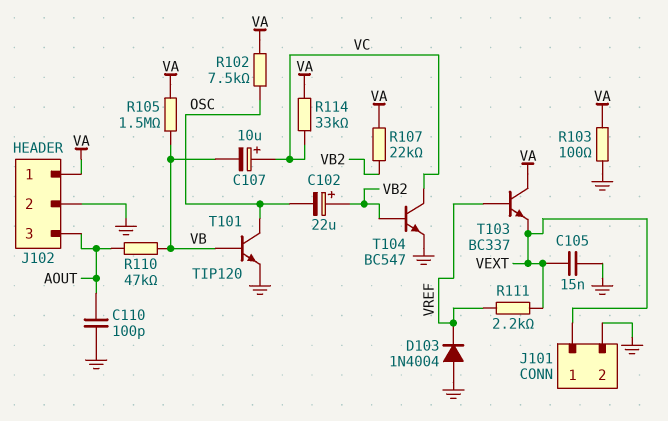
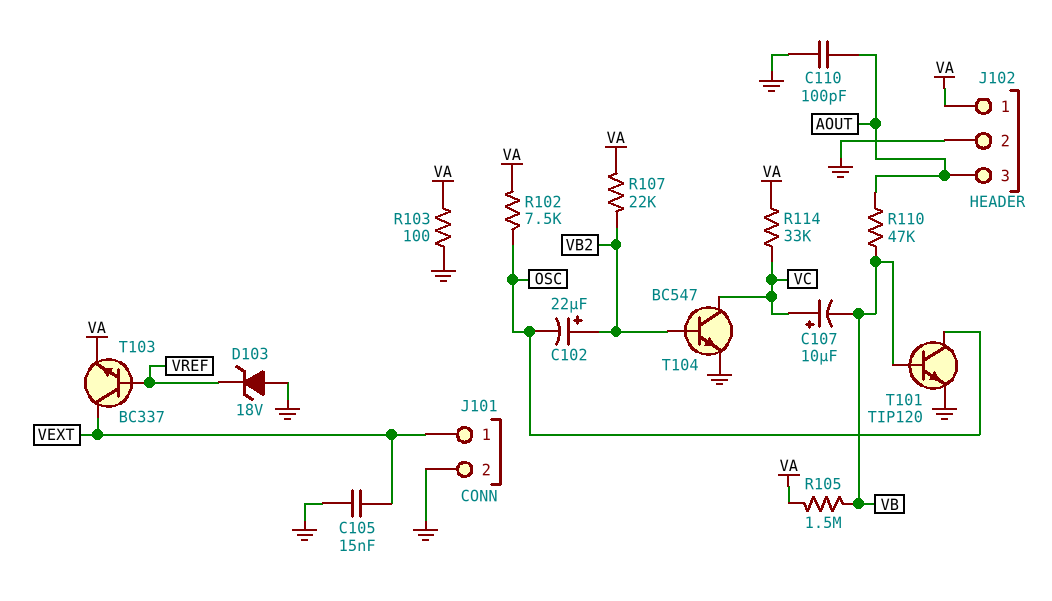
D103: diode 1N4004 (A GND, K VREF) -> zener 18V (A GND, K VREF)
R111: 2.2k (VEXT, VREF) -> none
T103: NPN BC337 (B VREF, C VA, E VEXT) -> NPN BC337 (B VREF, C VEXT, E VA)

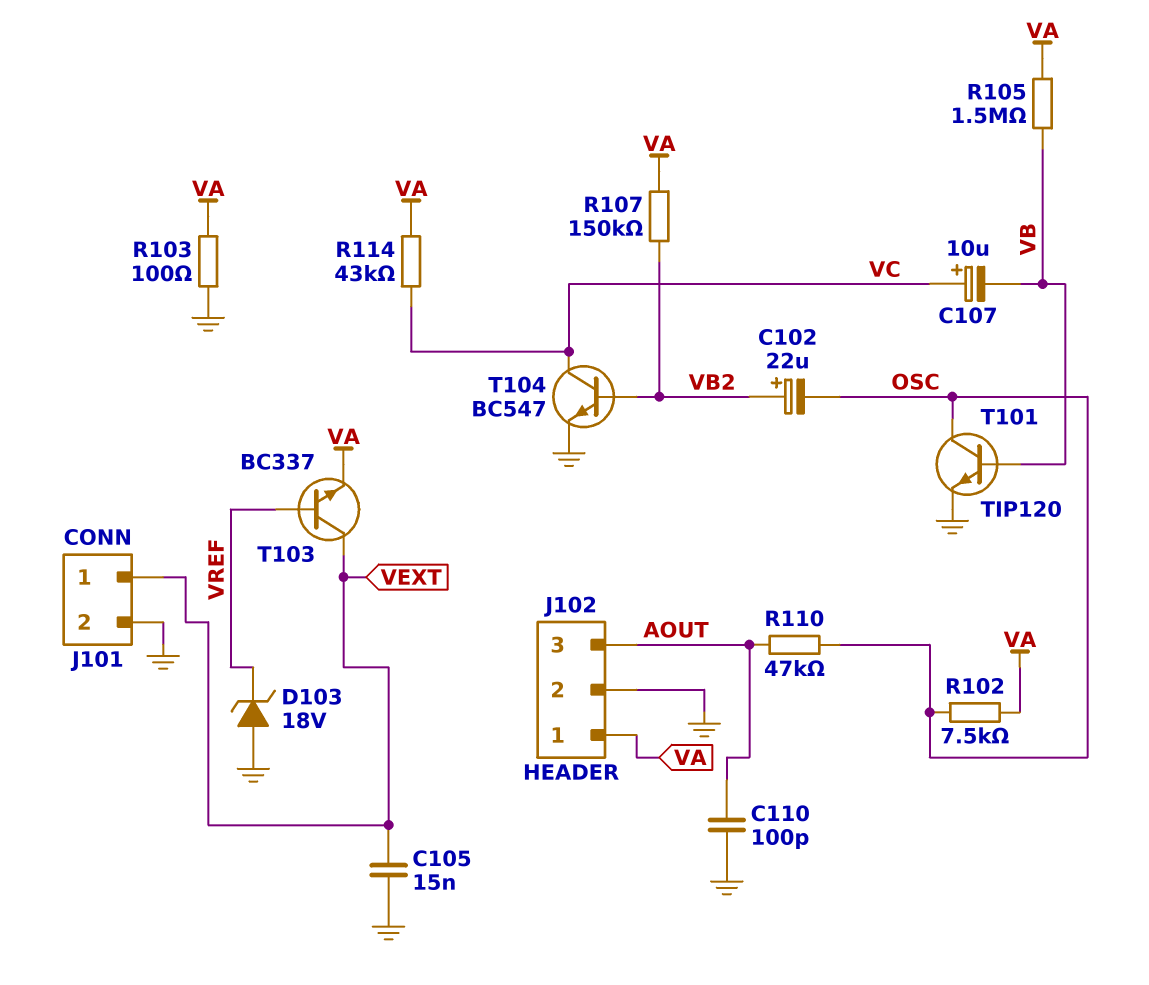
R107: 22k (VA, VB2) -> 150k (VA, VB2)
R110: 47k (AOUT, VB) -> 47k (AOUT, OSC)
R114: 33k (VA, VC) -> 43k (VA, VC)

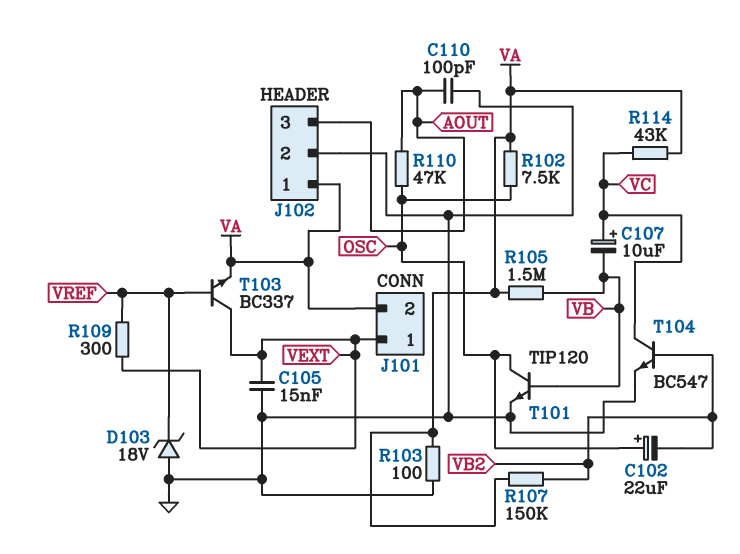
C102: 22uF (plus VB2, minus OSC) -> 22uF (plus OSC, minus VB2)
J101 pin 2: GND -> VA
R109: none -> 300 (VEXT, VREF)

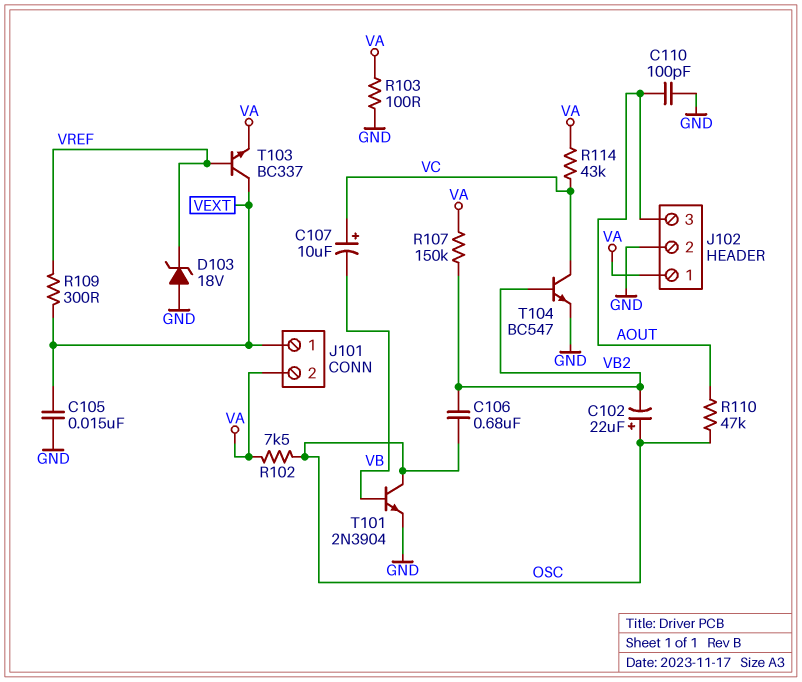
C106: none -> 680nF (OSC, VB2)
R105: 1.5M (VA, VB) -> none
T101: NPN TIP120 (B VB, C OSC, E GND) -> NPN 2N3904 (B VB, C OSC, E GND)

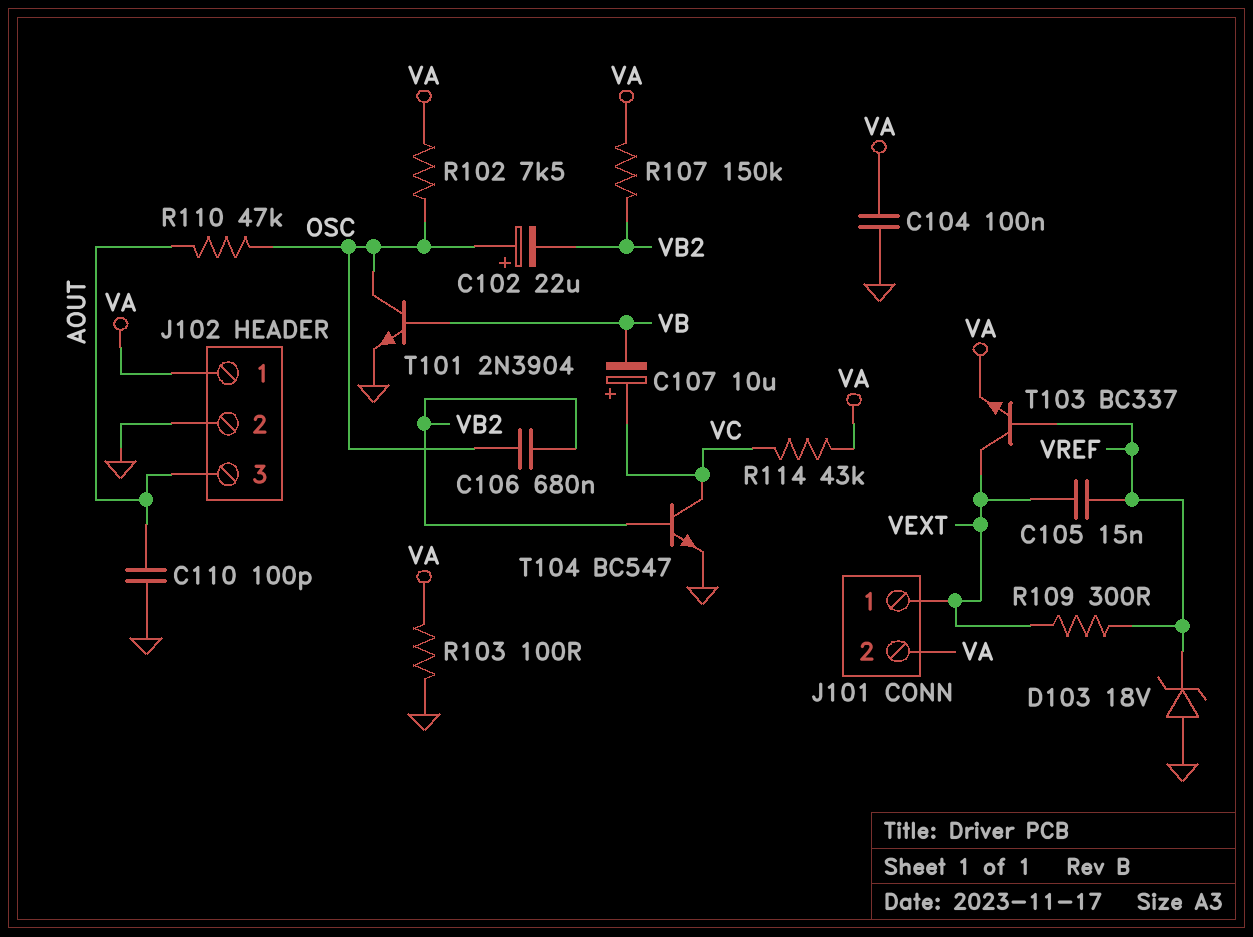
C104: none -> 100nF (GND, VA)
C105: 15nF (GND, VEXT) -> 15nF (VEXT, VREF)

